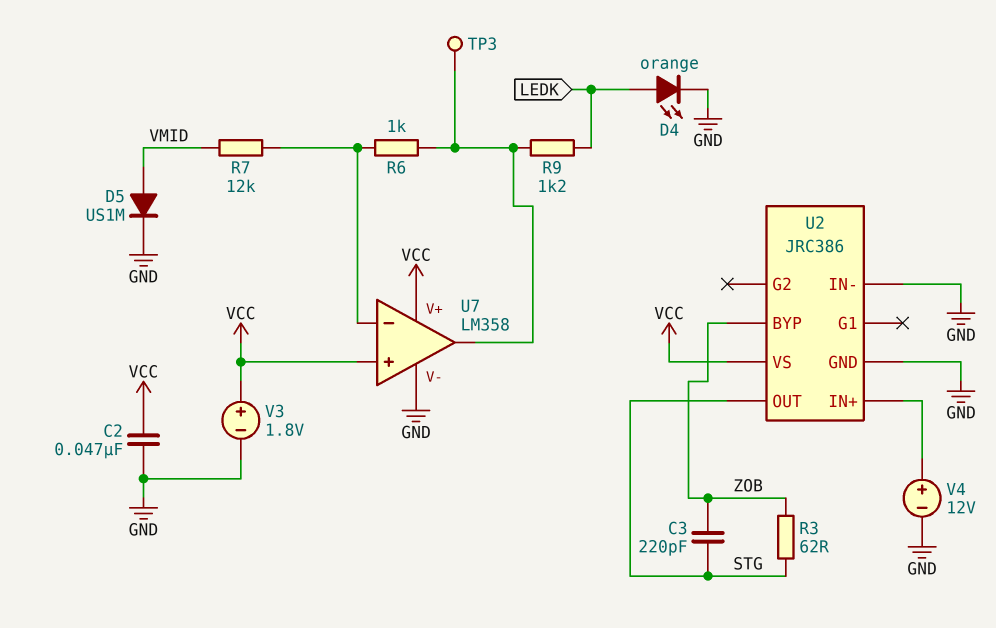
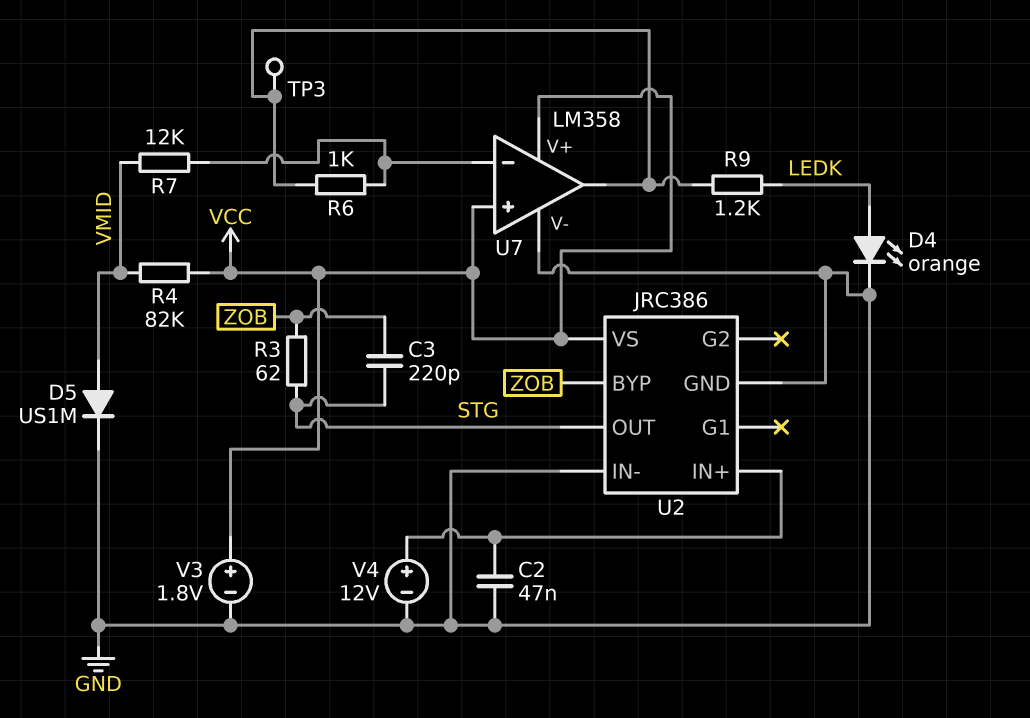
C2: 47nF (GND, VCC) -> 47nF (GND, U2/IN+)
R4: none -> 82k (VCC, VMID)

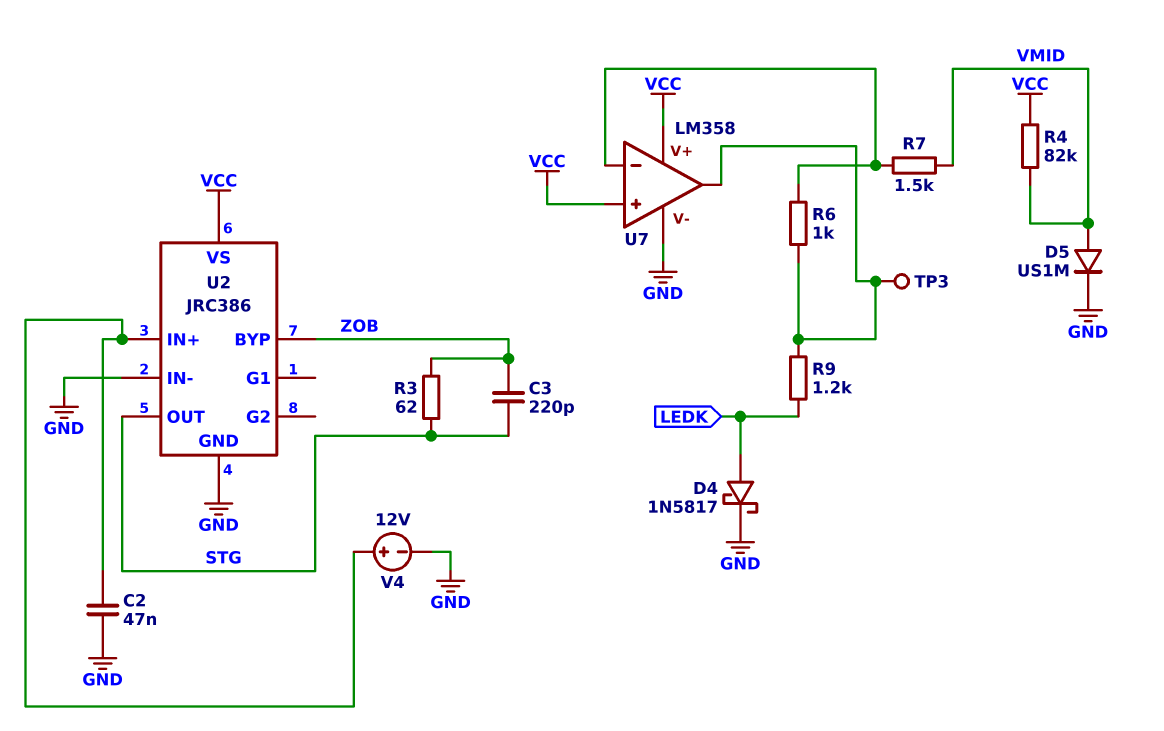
D4: LED orange (A LEDK, K GND) -> schottky 1N5817 (A LEDK, K GND)
R7: 12k (U7/in-, VMID) -> 1.5k (U7/in-, VMID)
V3: 1.8V (plus VCC, minus GND) -> none

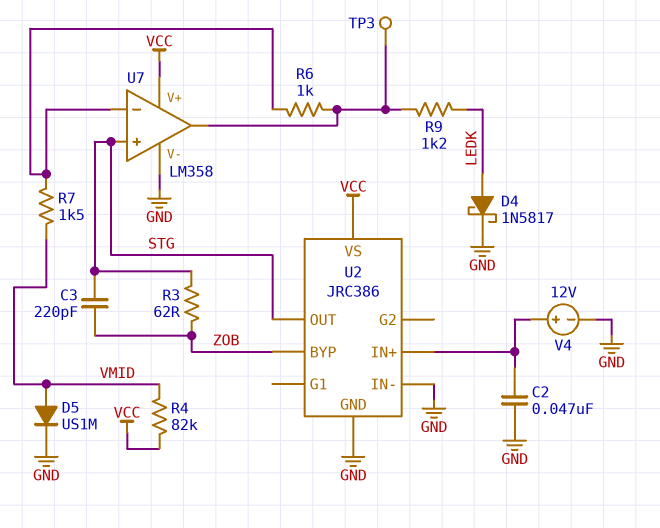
U7 pin in+: VCC -> STG

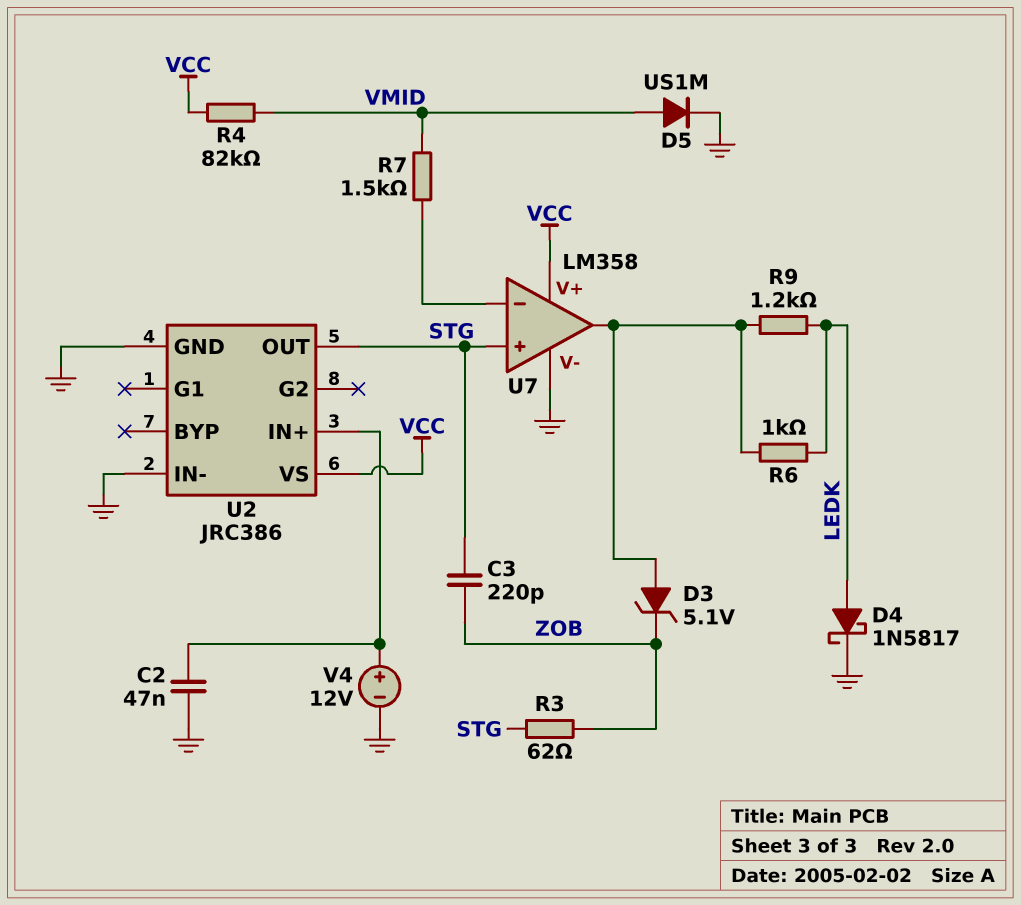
D3: none -> zener 5.1V (A U7/out, K ZOB)
R6: 1k (U7/in-, U7/out) -> 1k (LEDK, U7/out)
TP3: test point (U7/out) -> none
U2 pin BYP: ZOB -> none

